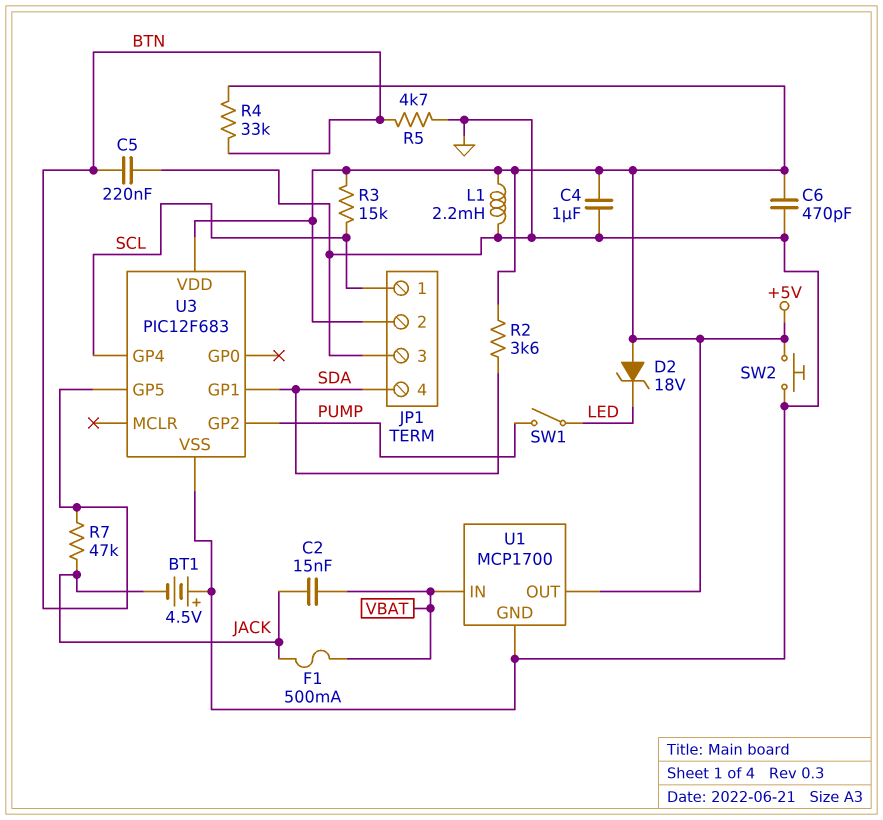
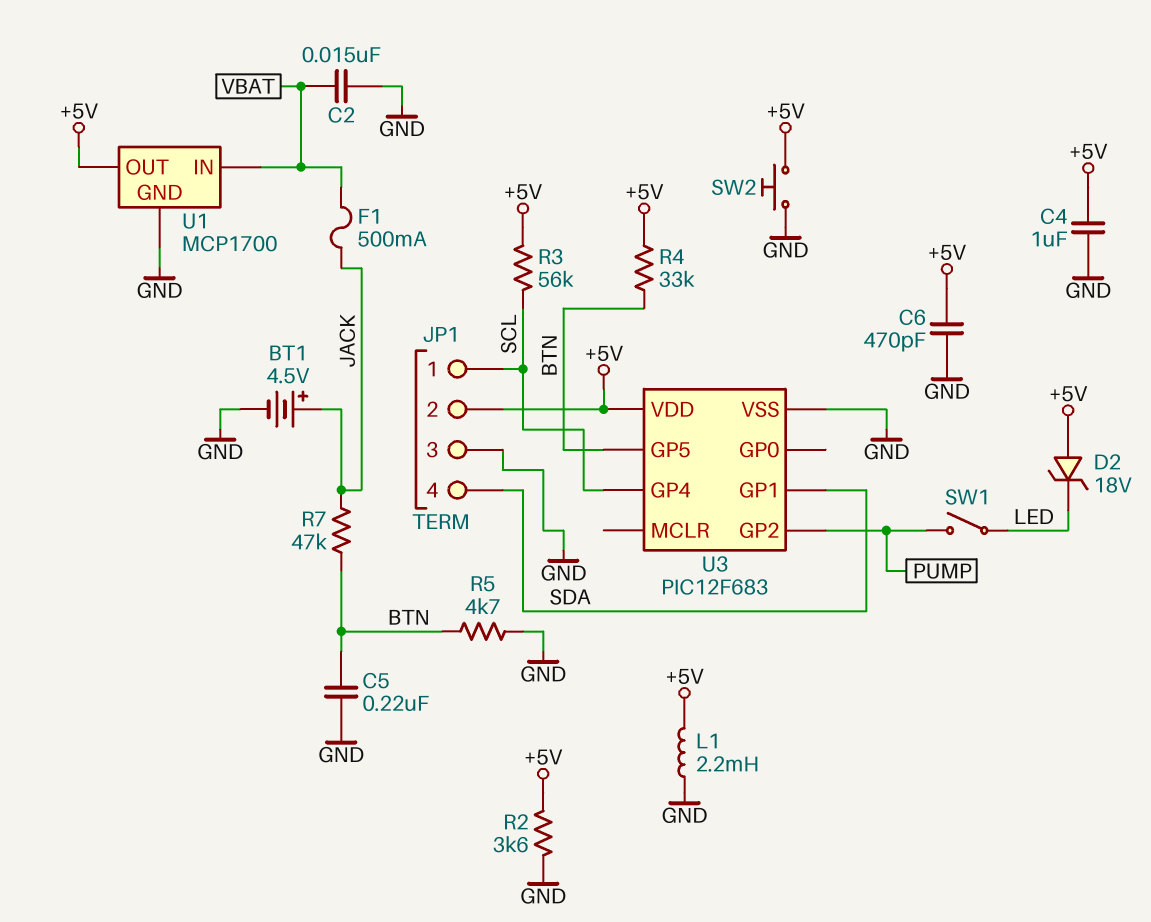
BT1: 4.5V (plus GND, minus JACK) -> 4.5V (plus JACK, minus GND)
C2: 15nF (JACK, VBAT) -> 15nF (GND, VBAT)
R2: 3.6k (+5V, SDA) -> 3.6k (+5V, GND)
R3: 15k (+5V, SCL) -> 56k (+5V, SCL)

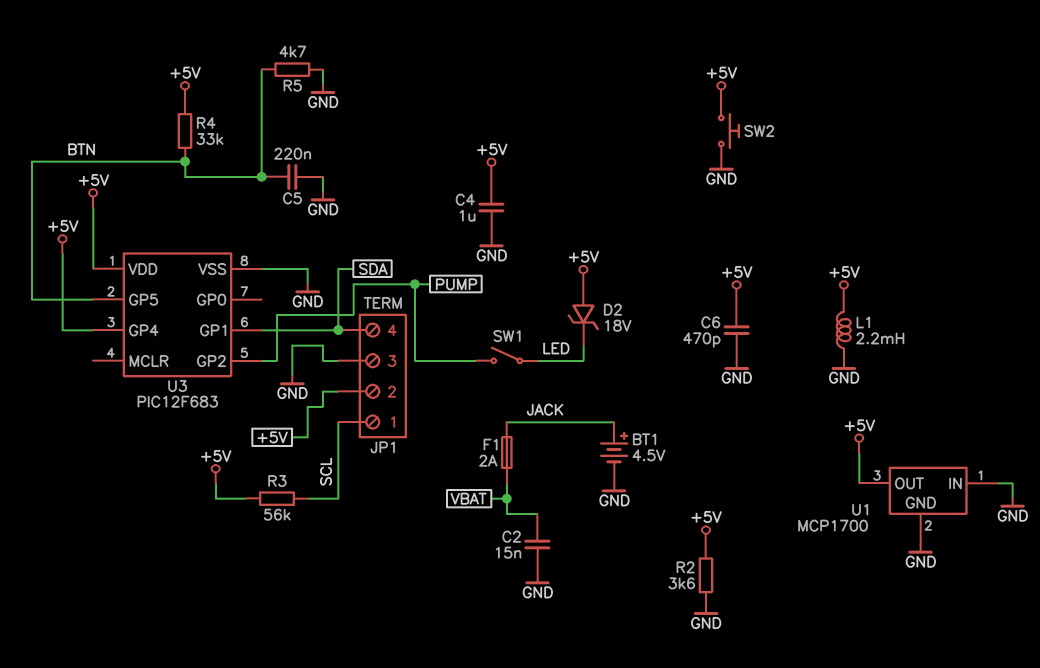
F1: 500mA (JACK, VBAT) -> 2A (JACK, VBAT)
R7: 47k (BTN, JACK) -> none
U1 pin IN: VBAT -> GND
U3 pin GP4: SCL -> +5V

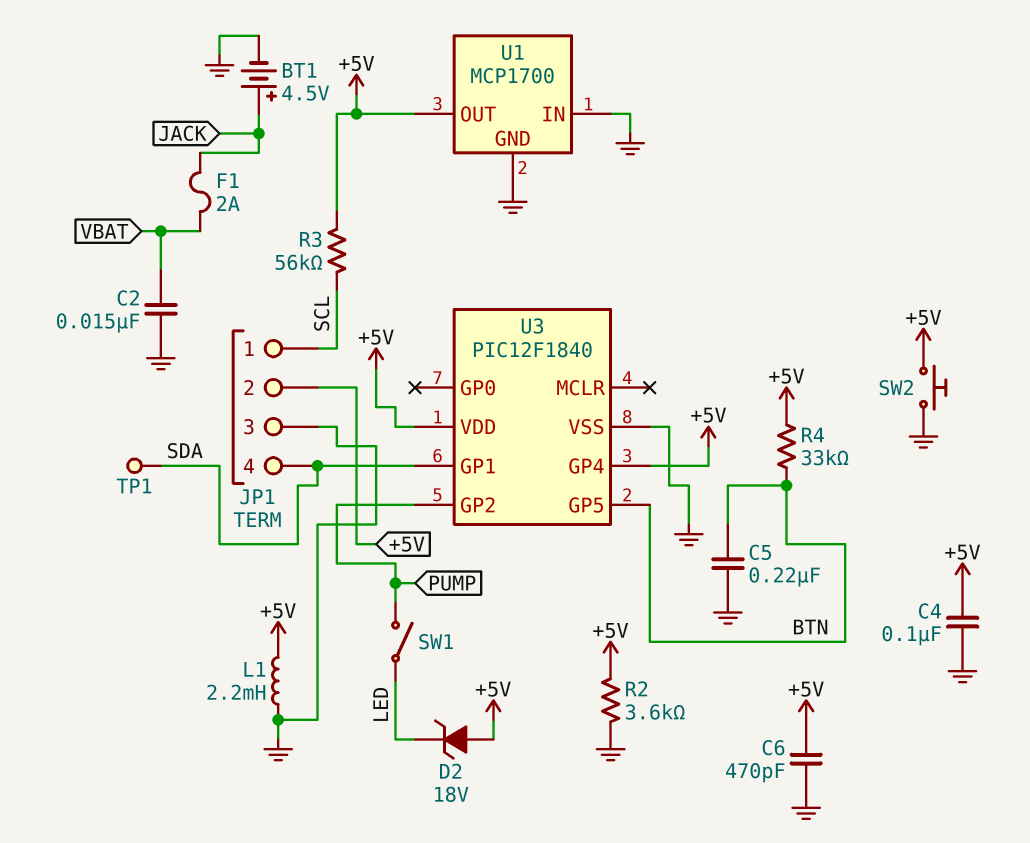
C4: 1uF (+5V, GND) -> 100nF (+5V, GND)
R5: 4.7k (BTN, GND) -> none
TP1: none -> test point (SDA)
U3: PIC12F683 -> PIC12F1840

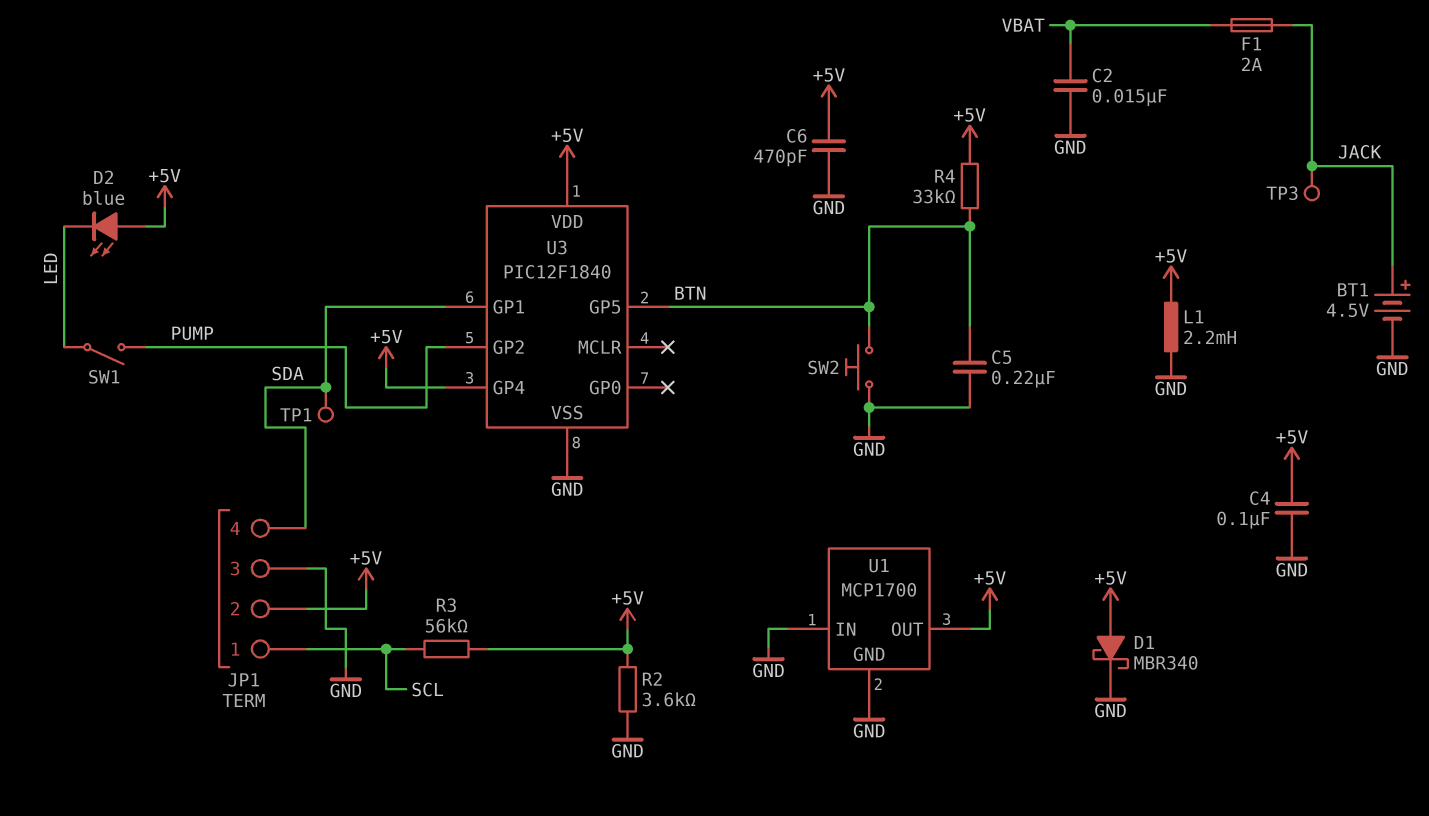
D1: none -> schottky MBR340 (A +5V, K GND)
D2: zener 18V (A +5V, K LED) -> LED blue (A +5V, K LED)
SW2: button (+5V, GND) -> button (BTN, GND)
TP3: none -> test point (JACK)

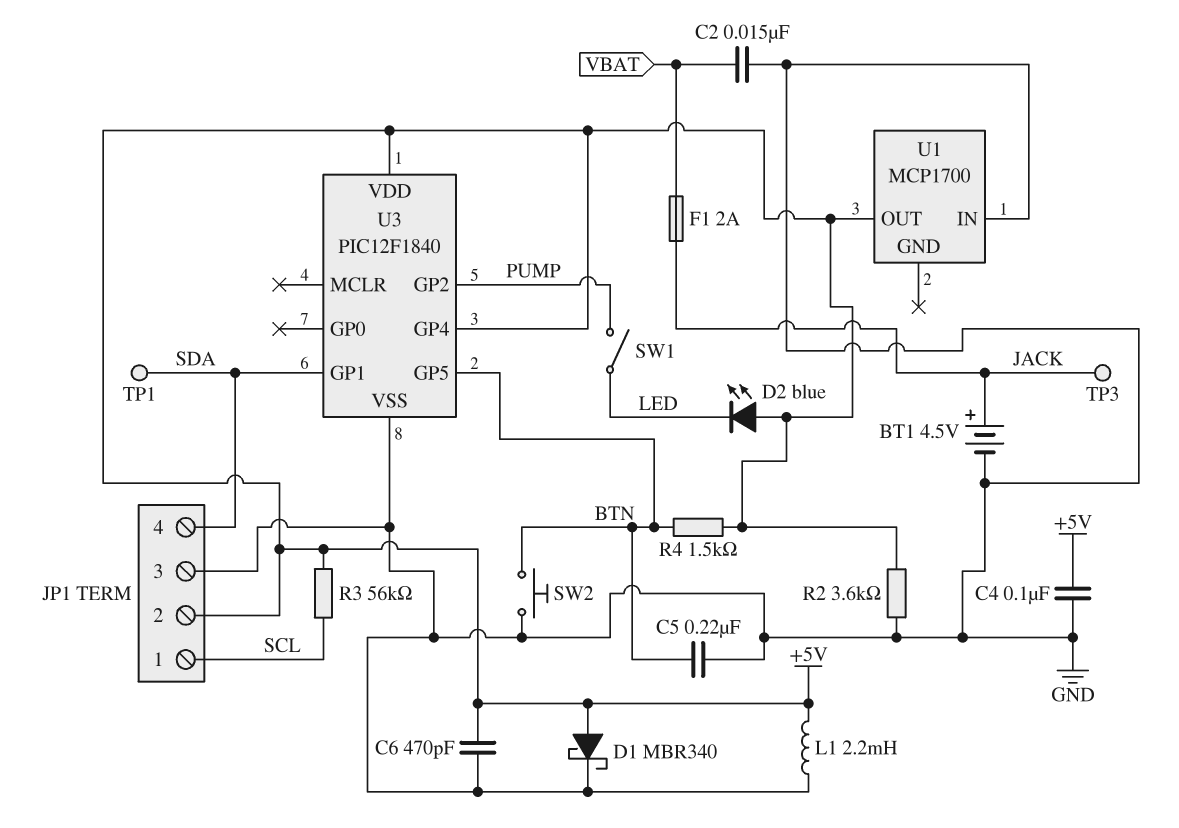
R4: 33k (+5V, BTN) -> 1.5k (+5V, BTN)
U1 pin GND: GND -> none

